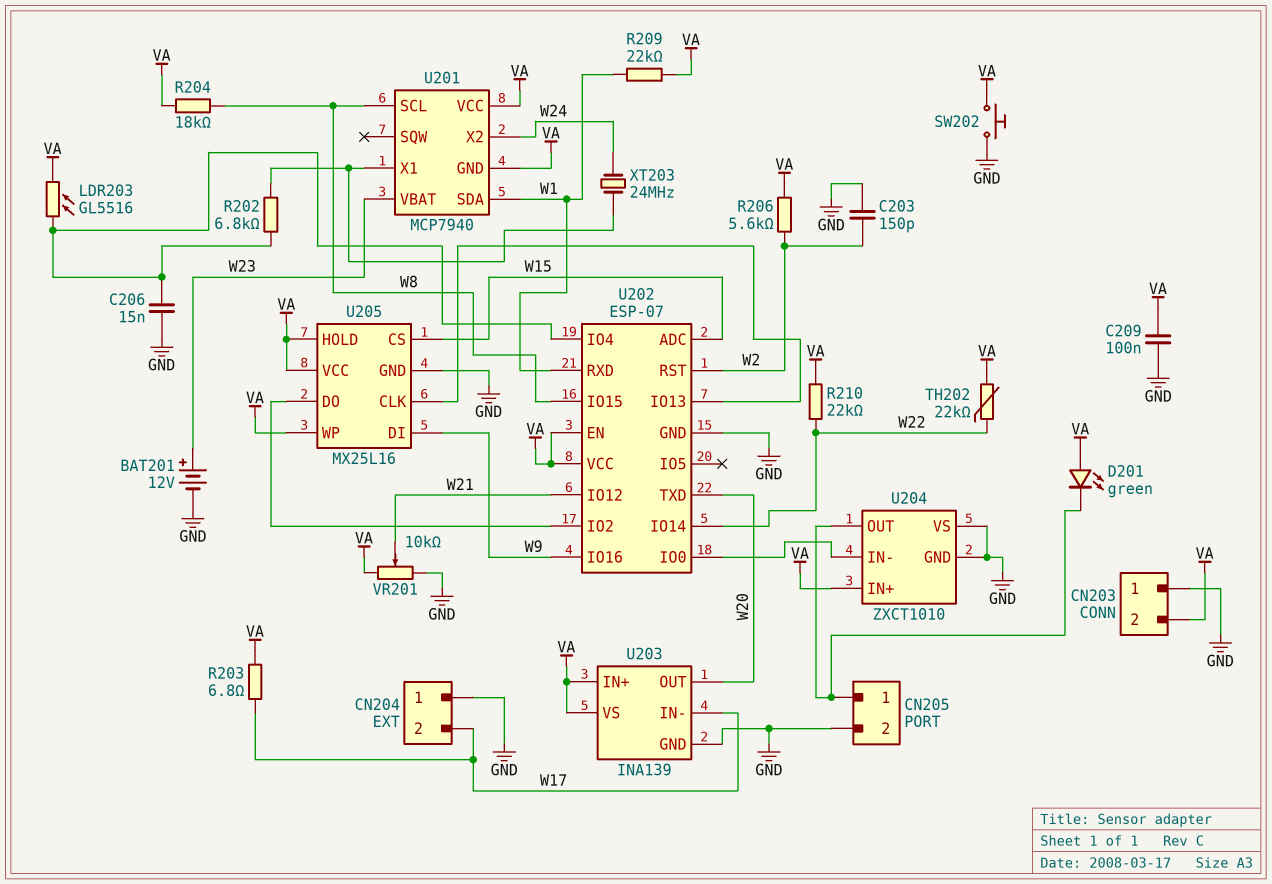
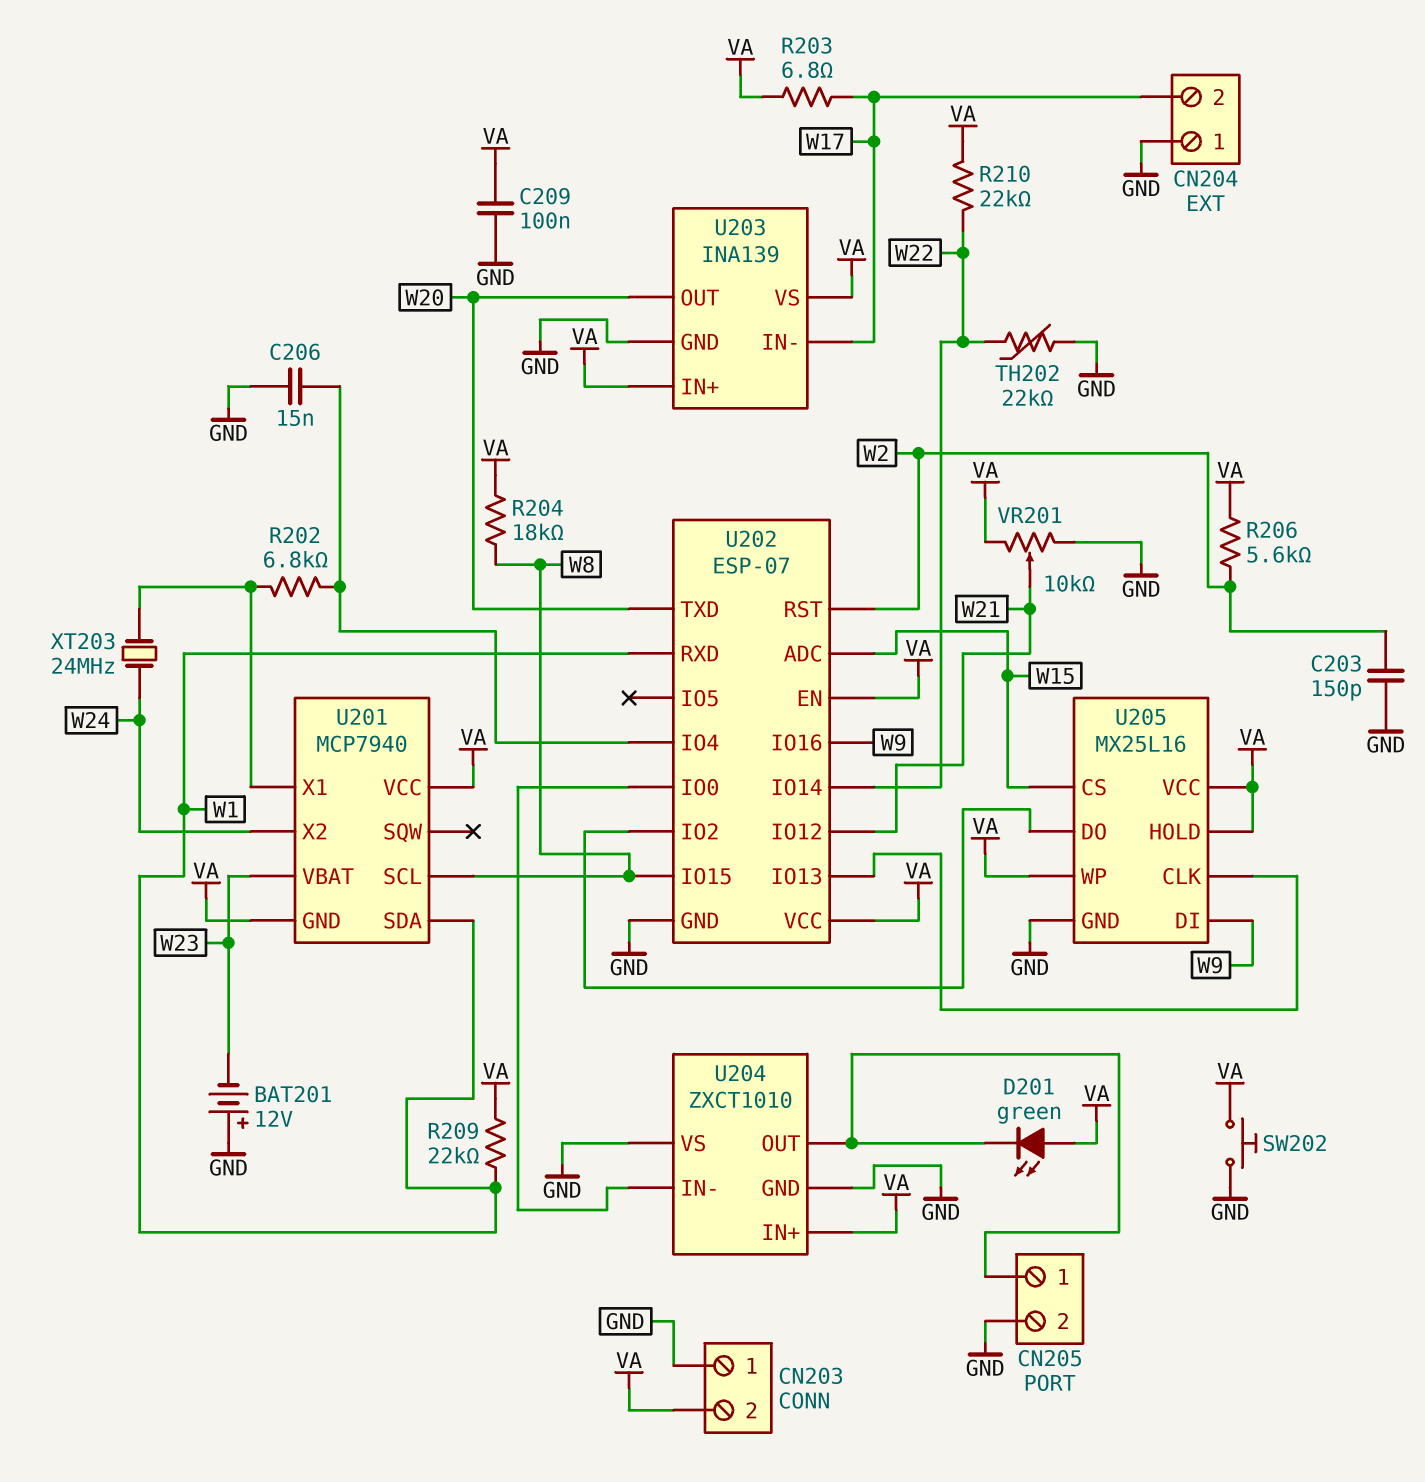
BAT201: 12V (plus W23, minus GND) -> 12V (plus GND, minus W23)
LDR203: GL5516 (U202/IO4, VA) -> none
TH202: 22k (VA, W22) -> 22k (GND, W22)

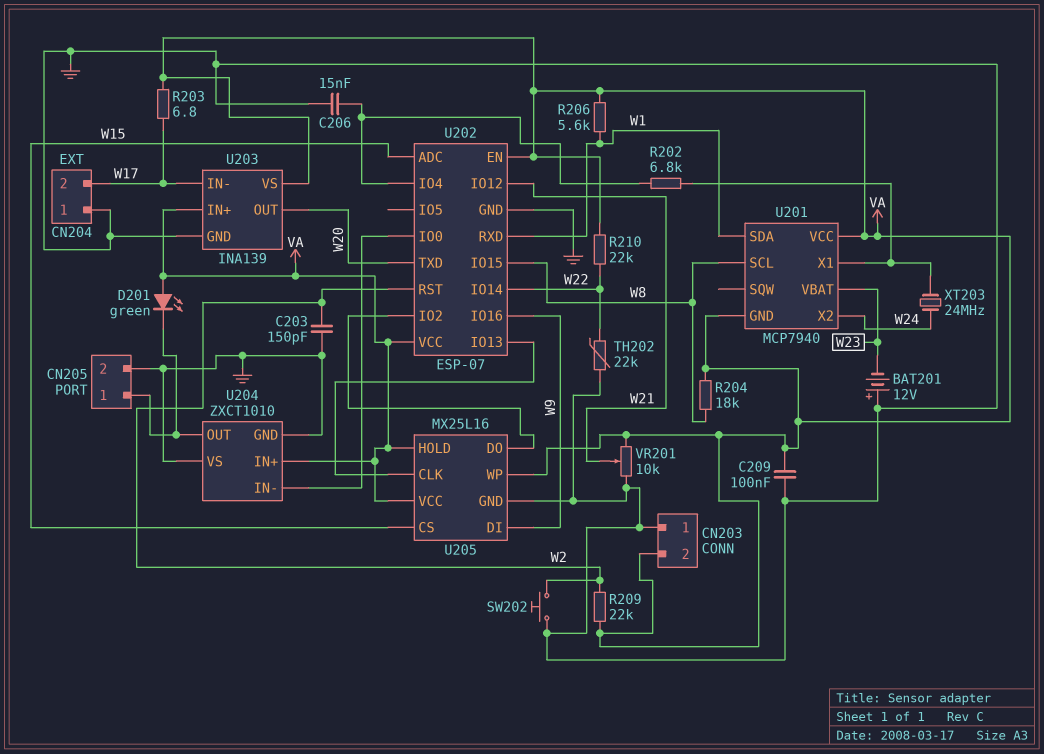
R206: 5.6k (VA, W2) -> 5.6k (VA, W1)
R209: 22k (VA, W1) -> 22k (VA, W2)
SW202: button (GND, VA) -> button (GND, W2)

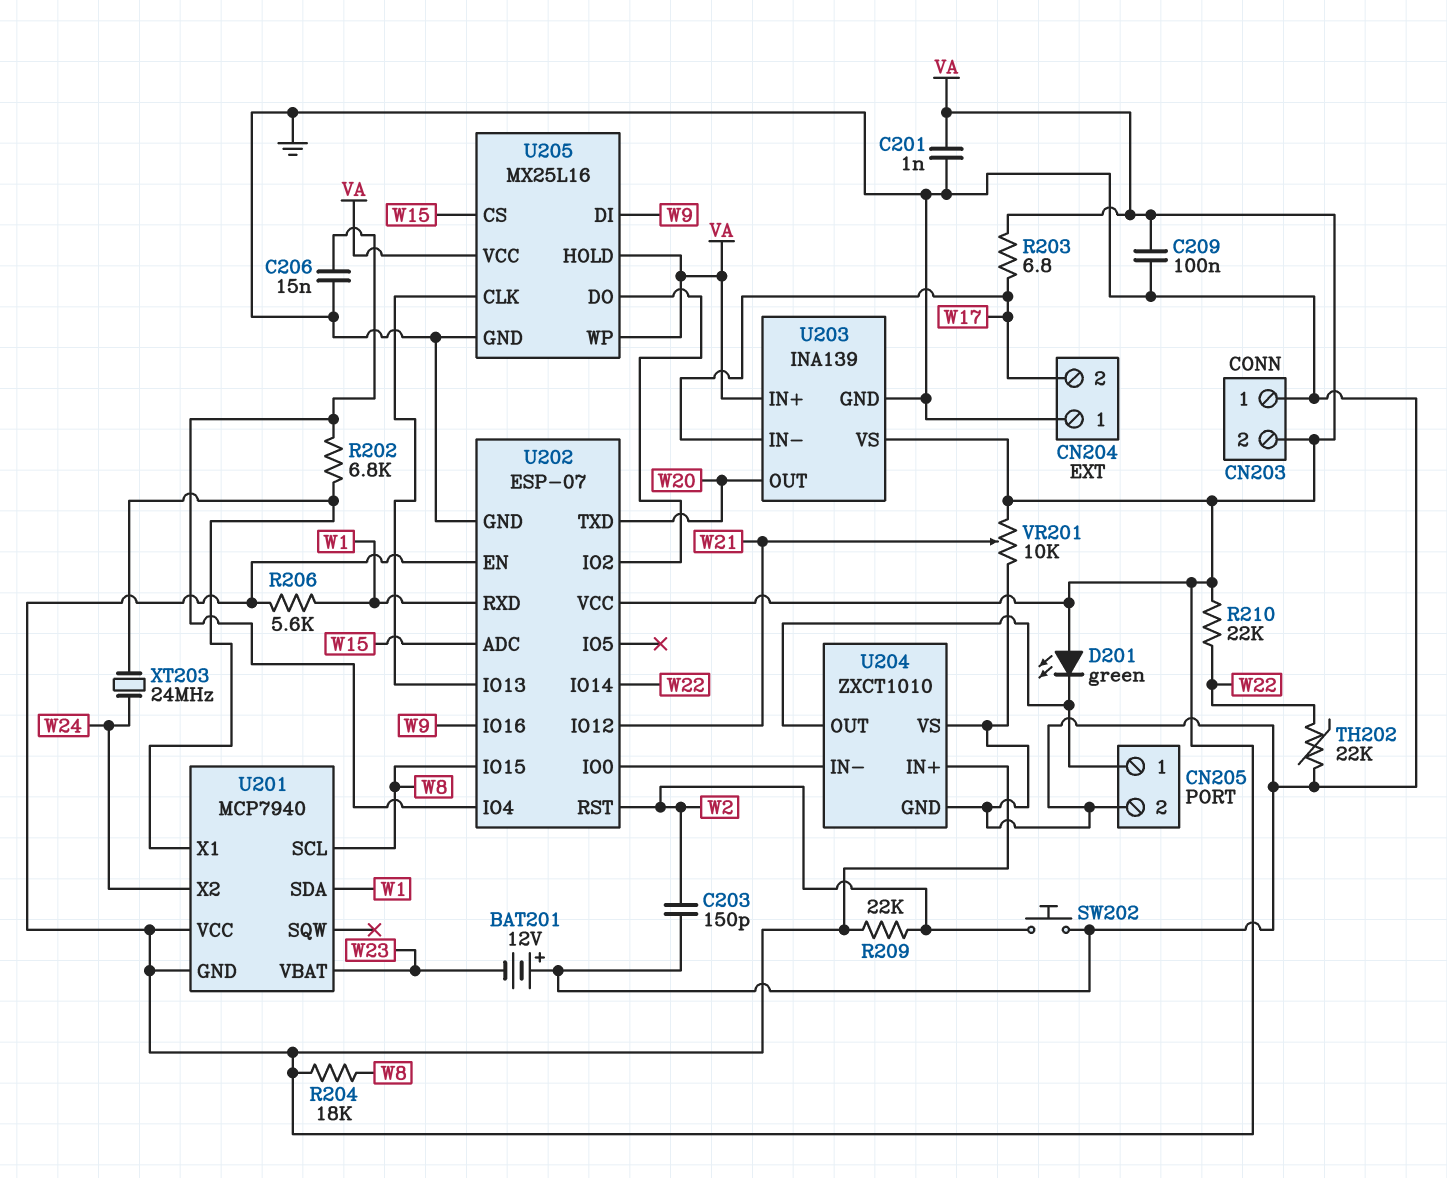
C201: none -> 1nF (GND, VA)

